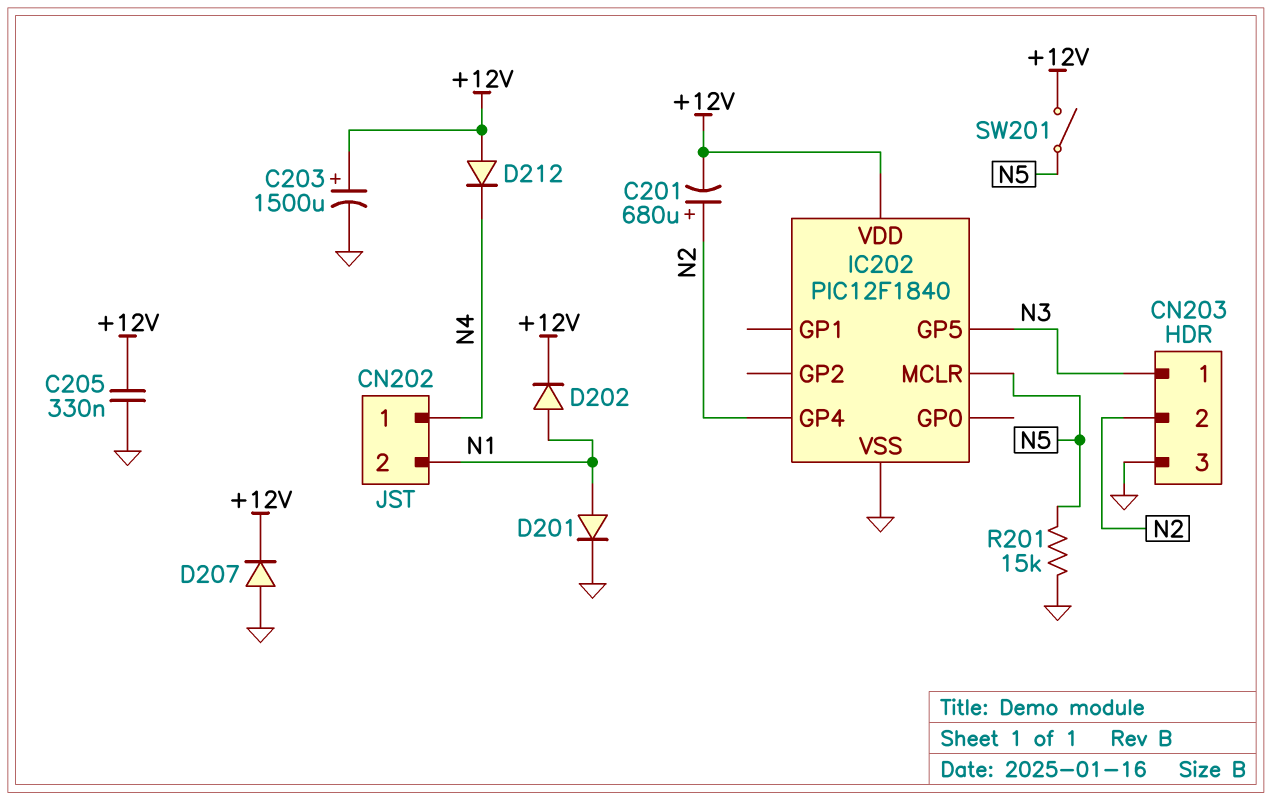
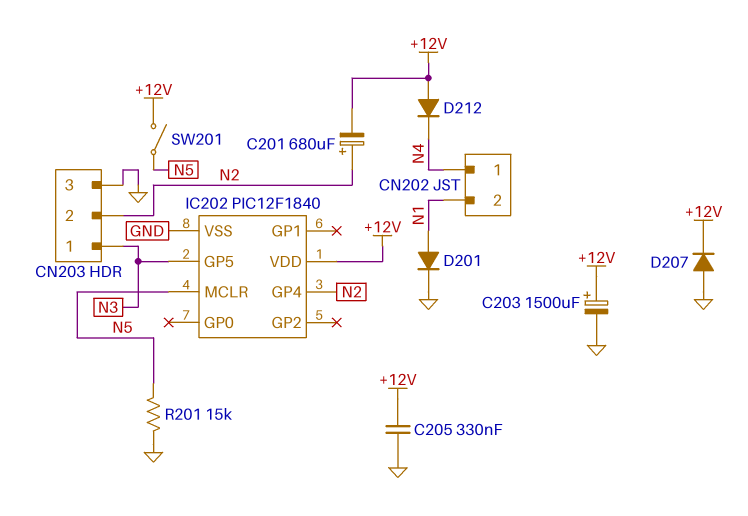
D202: diode (A N1, K +12V) -> none

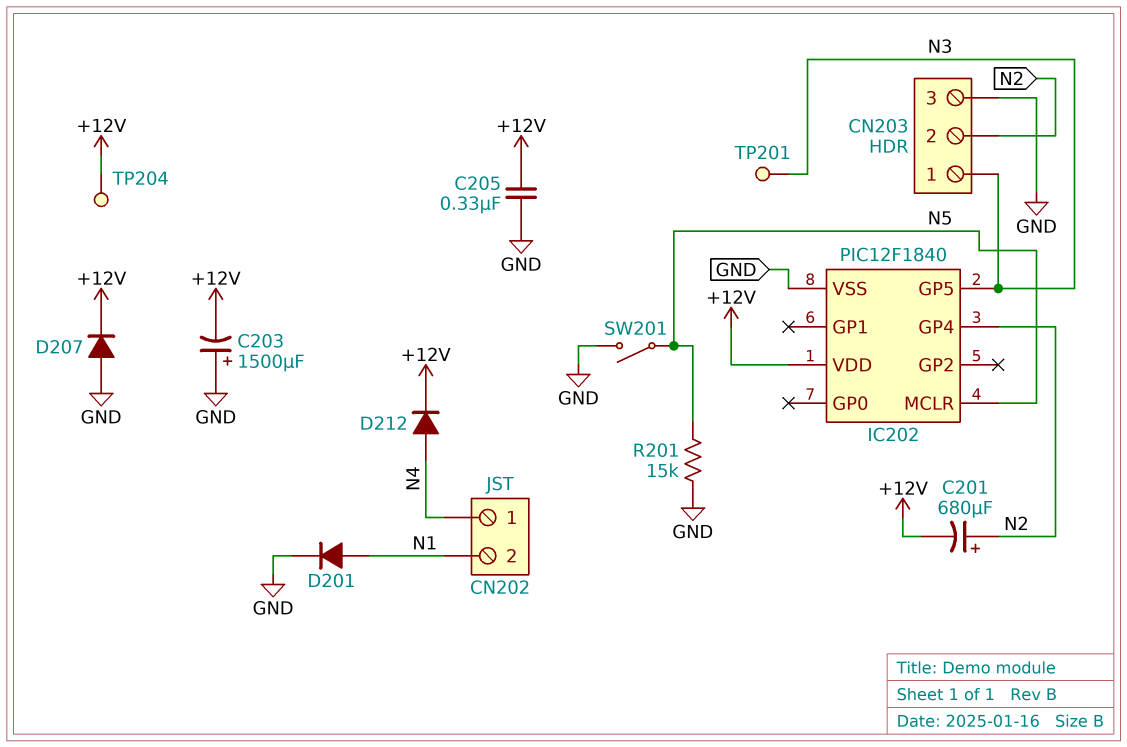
C203: 1500uF (plus +12V, minus GND) -> 1500uF (plus GND, minus +12V)
D212: diode (A +12V, K N4) -> diode (A N4, K +12V)
SW201: switch (+12V, N5) -> switch (GND, N5)
TP201: none -> test point (N3)
TP204: none -> test point (+12V)

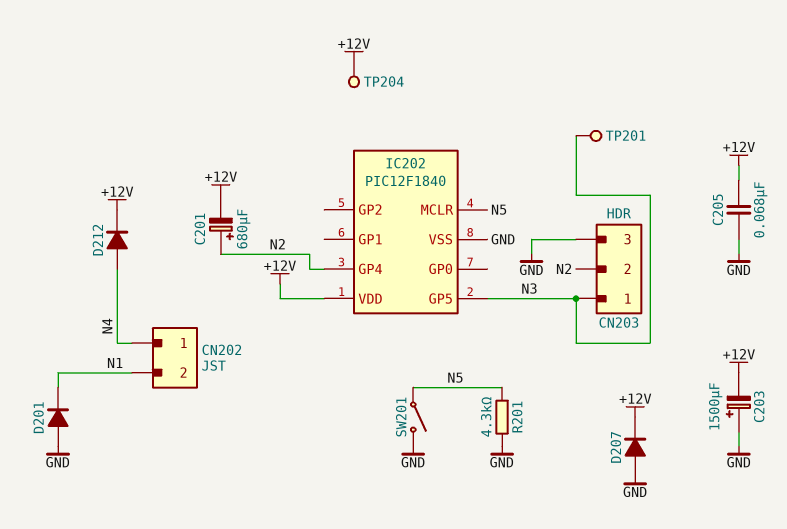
C205: 330nF (+12V, GND) -> 68nF (+12V, GND)
D201: diode (A N1, K GND) -> diode (A GND, K N1)
R201: 15k (GND, N5) -> 4.3k (GND, N5)

